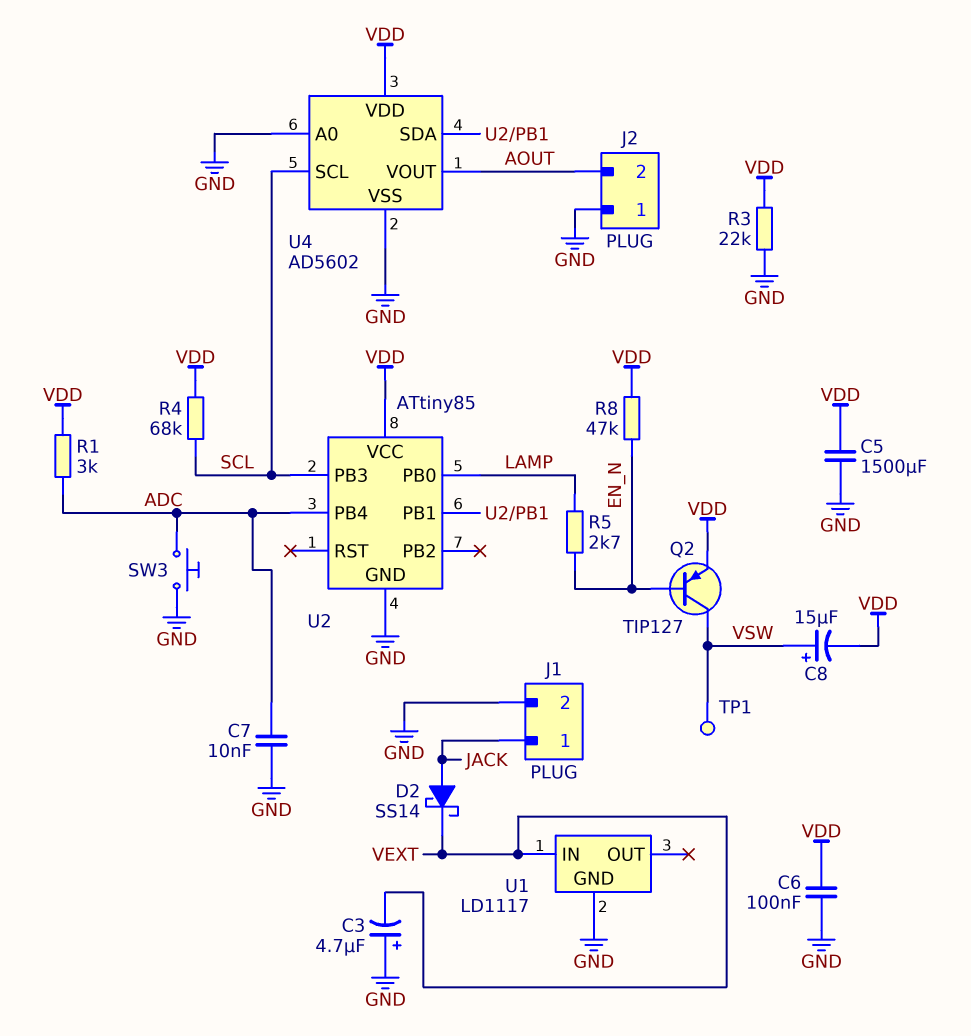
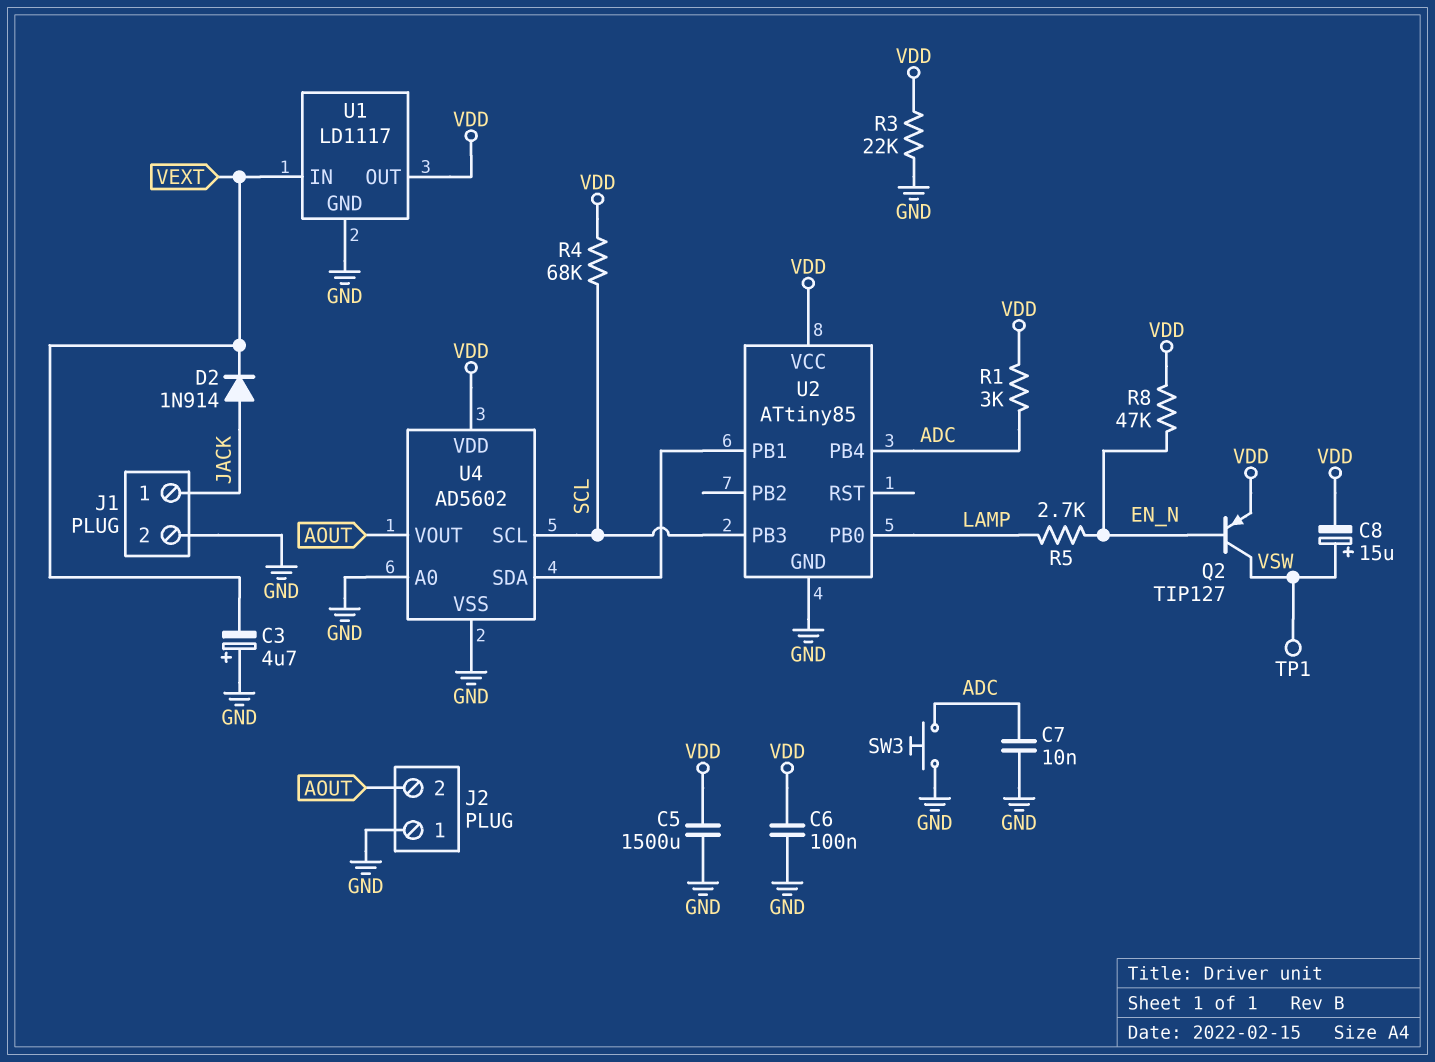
D2: schottky SS14 (A JACK, K VEXT) -> diode 1N914 (A JACK, K VEXT)
U1 pin OUT: none -> VDD

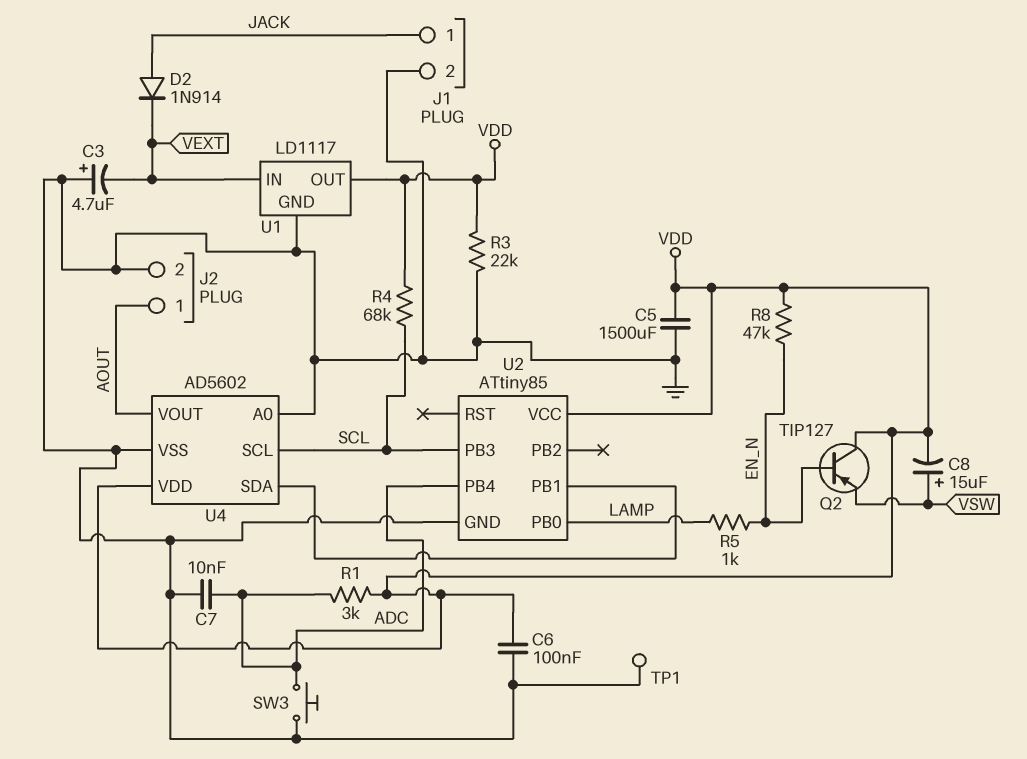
J2 pin 1: GND -> AOUT
J2 pin 2: AOUT -> GND
Q2: PNP TIP127 (B EN_N, C VSW, E VDD) -> PNP TIP127 (B EN_N, C VDD, E VSW)
R5: 2.7k (EN_N, LAMP) -> 1k (EN_N, LAMP)
TP1: test point (VSW) -> test point (GND)

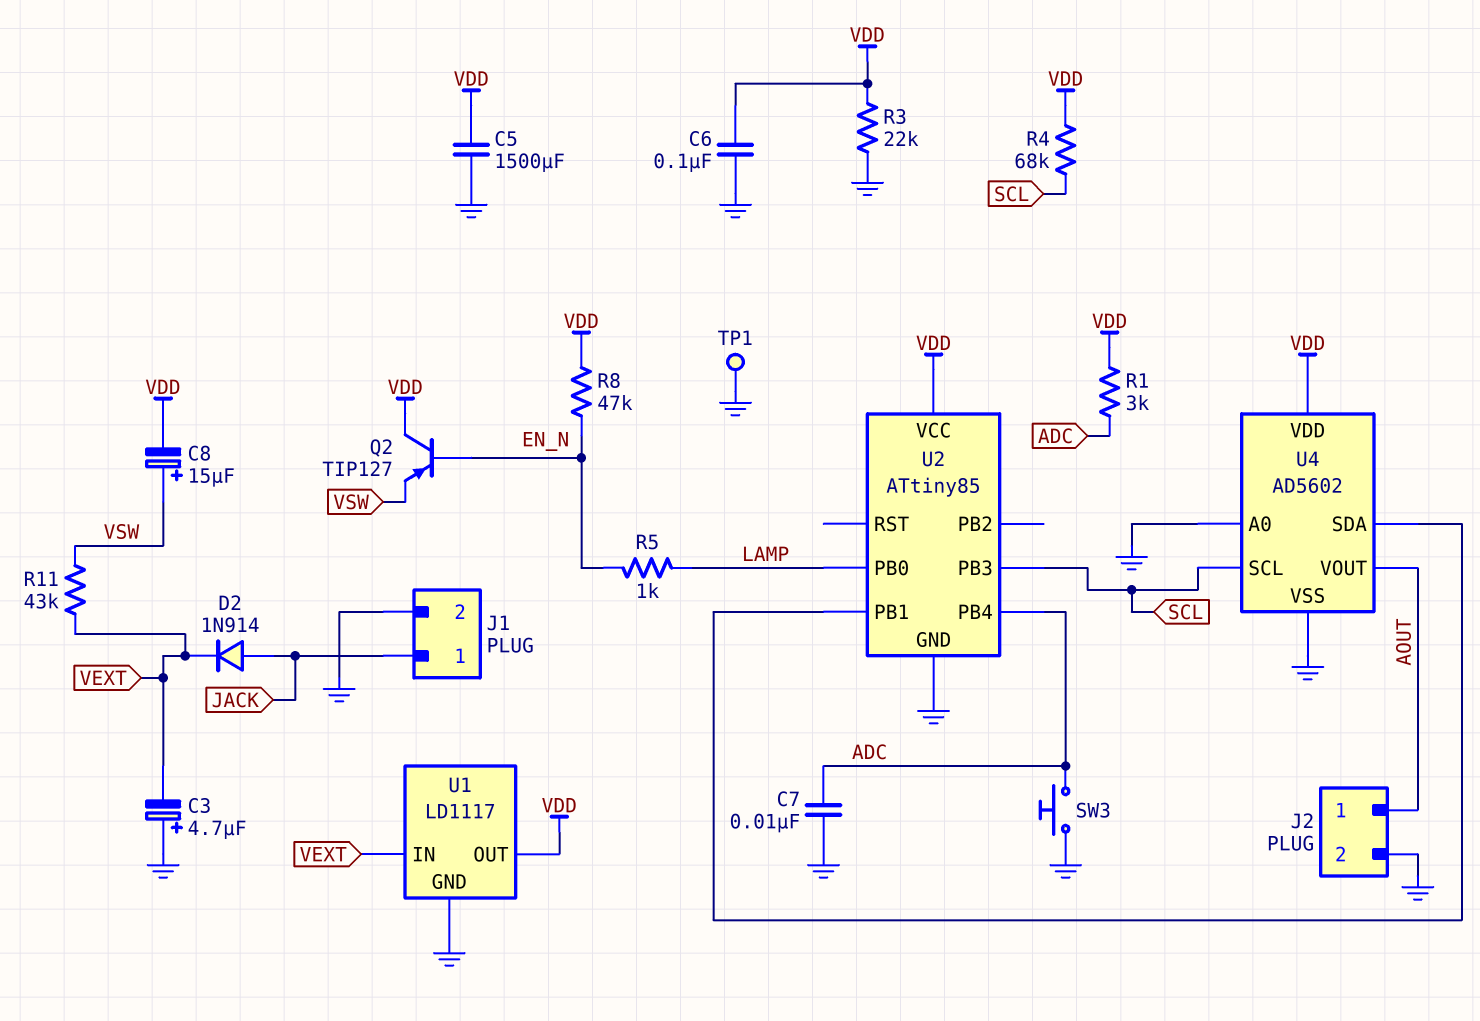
R11: none -> 43k (VEXT, VSW)

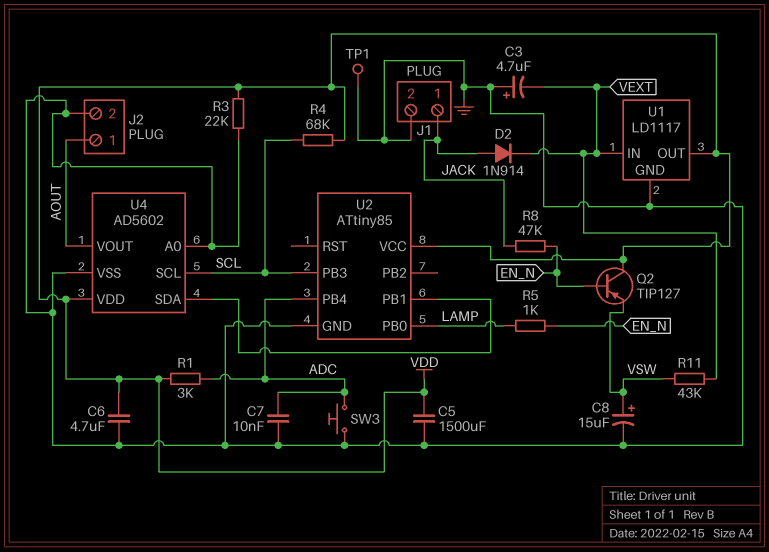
C6: 100nF (GND, VDD) -> 4.7uF (GND, VDD)
C8: 15uF (plus VSW, minus VDD) -> 15uF (plus VSW, minus GND)
R8: 47k (EN_N, VDD) -> 47k (EN_N, JACK)

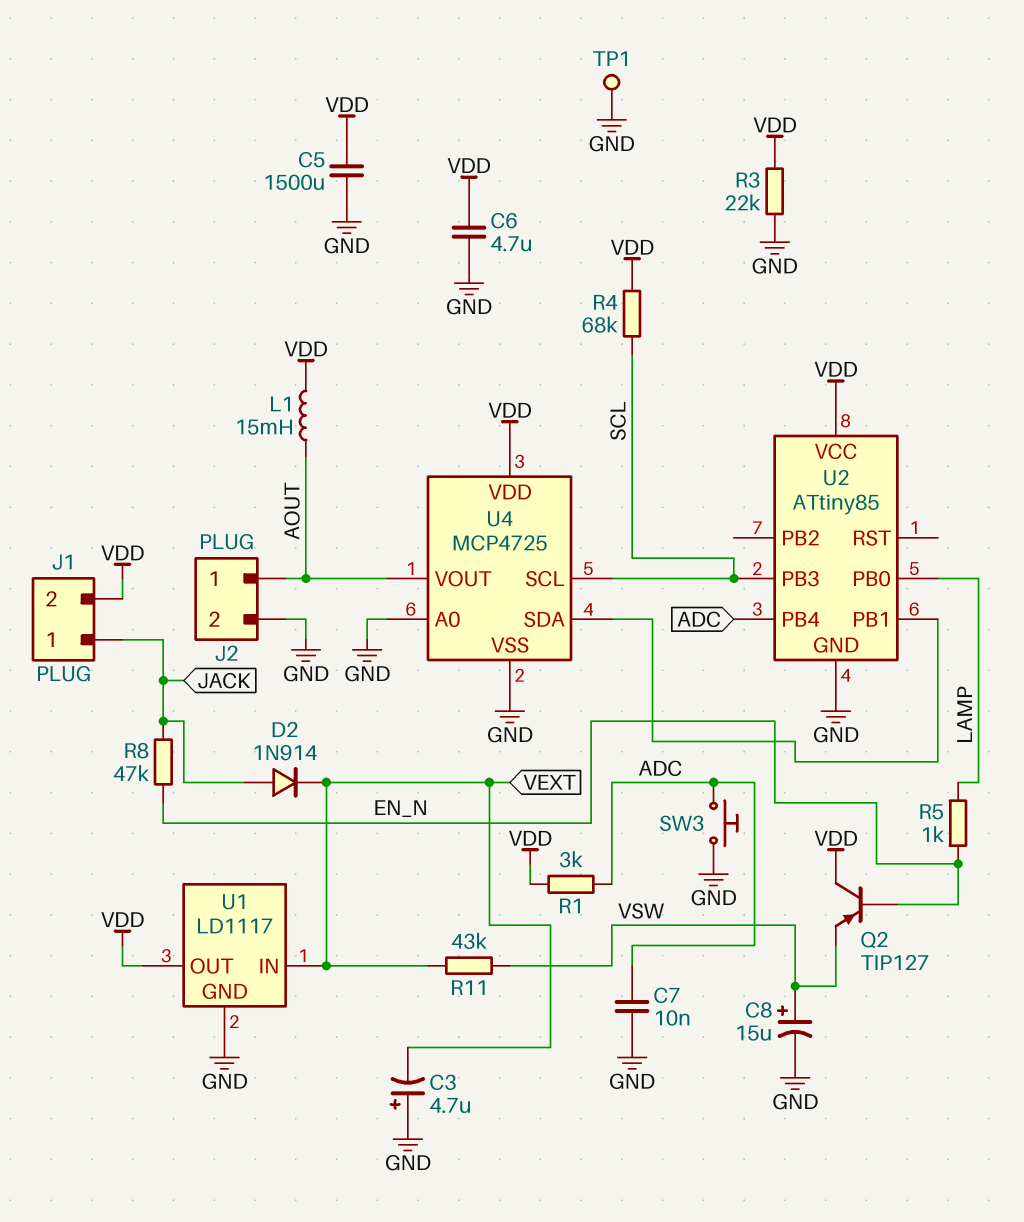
J1 pin 2: GND -> VDD
L1: none -> 15mH (AOUT, VDD)
U4: AD5602 -> MCP4725

